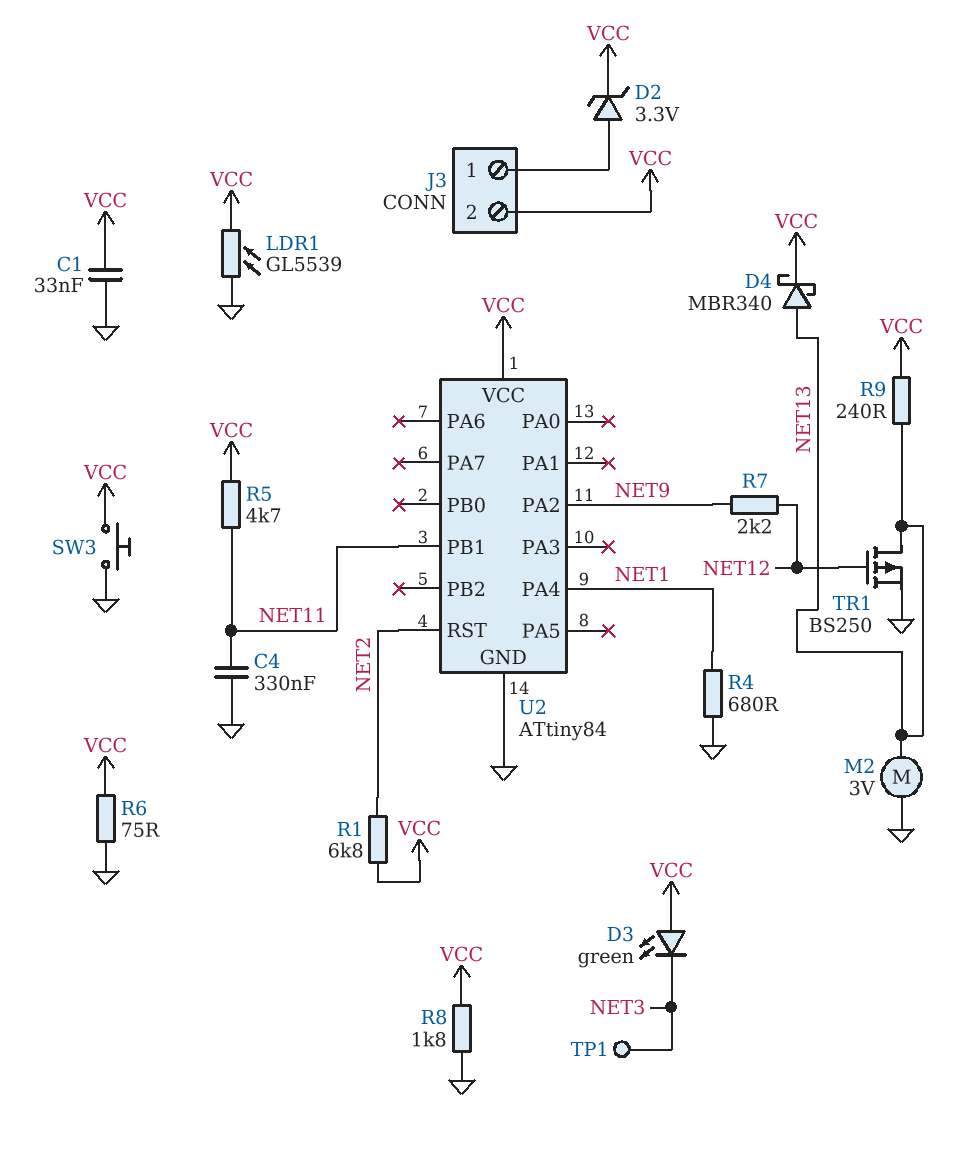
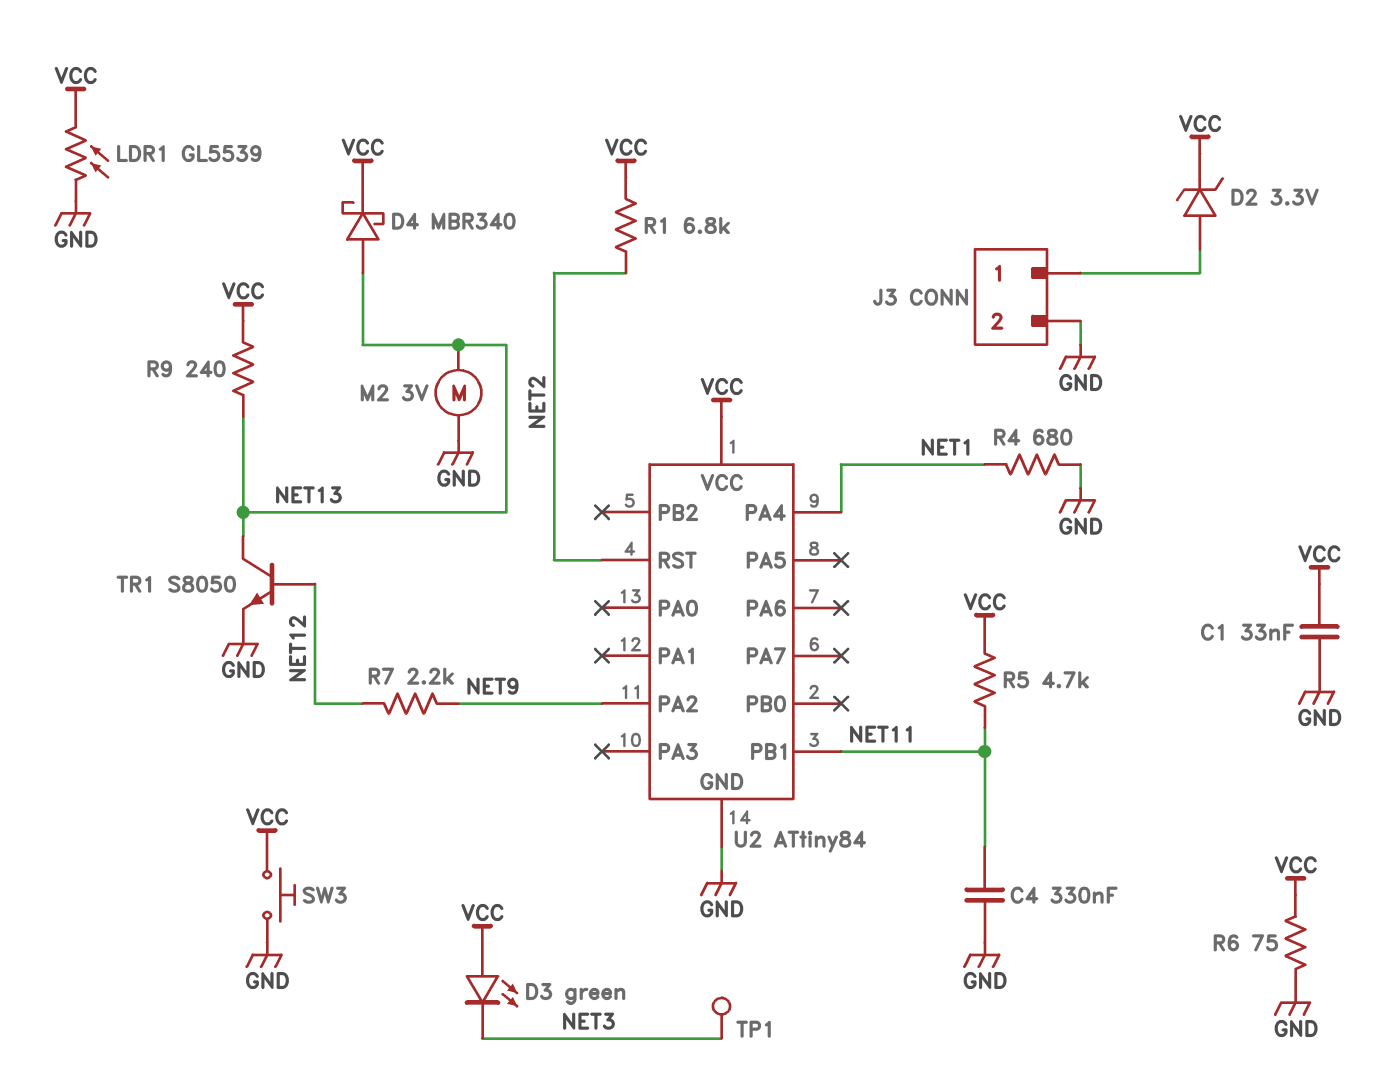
J3 pin 2: VCC -> GND
R8: 1.8k (GND, VCC) -> none
TR1: PMOS BS250 (G NET12, D NET13, S GND) -> NPN S8050 (B NET12, C NET13, E GND)

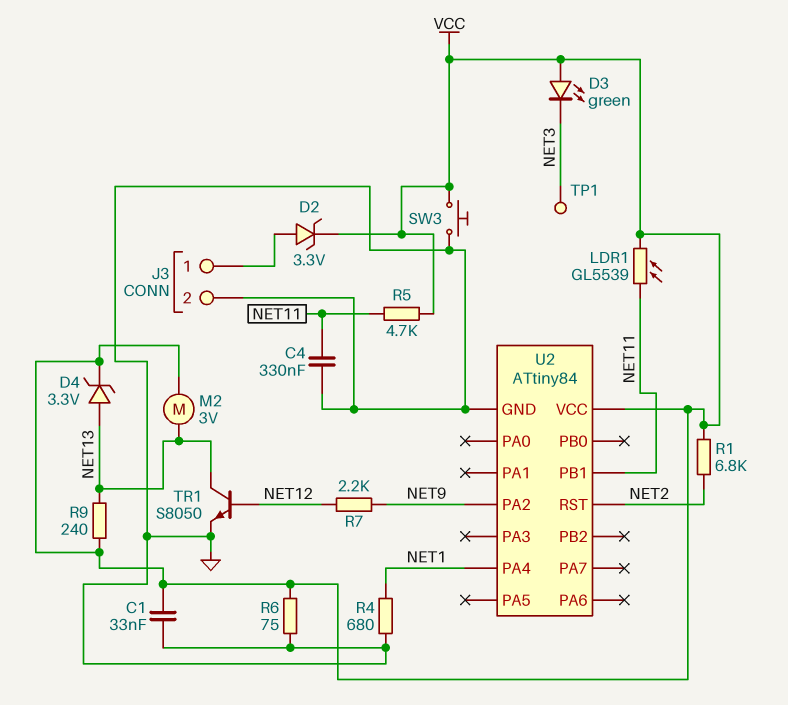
D4: schottky MBR340 (A NET13, K VCC) -> zener 3.3V (A NET13, K VCC)
LDR1: GL5539 (GND, VCC) -> GL5539 (NET11, VCC)
M2: motor 3V (GND, NET13) -> motor 3V (NET13, VCC)

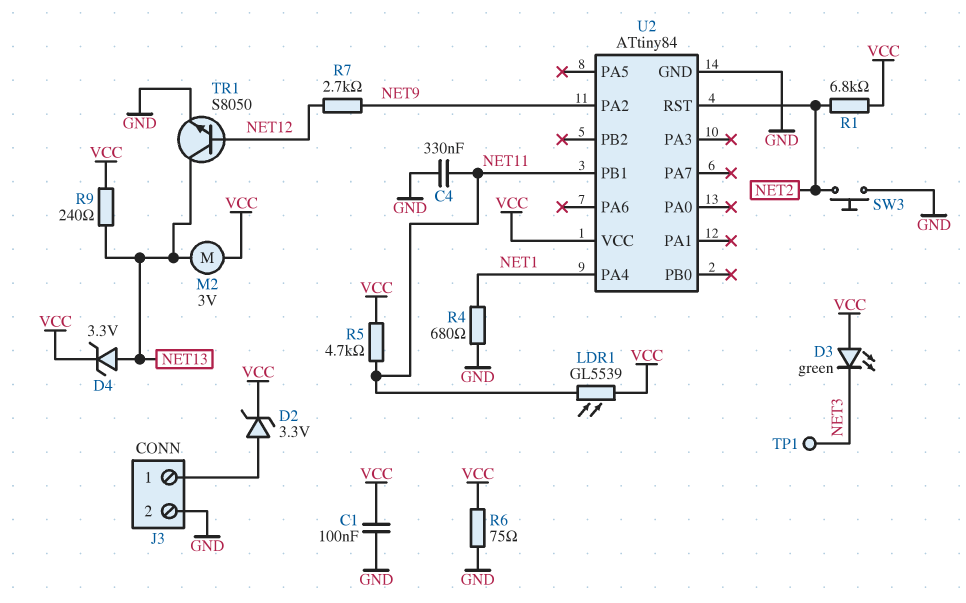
C1: 33nF (GND, VCC) -> 100nF (GND, VCC)
R7: 2.2k (NET9, NET12) -> 2.7k (NET9, NET12)
SW3: button (GND, VCC) -> button (GND, NET2)

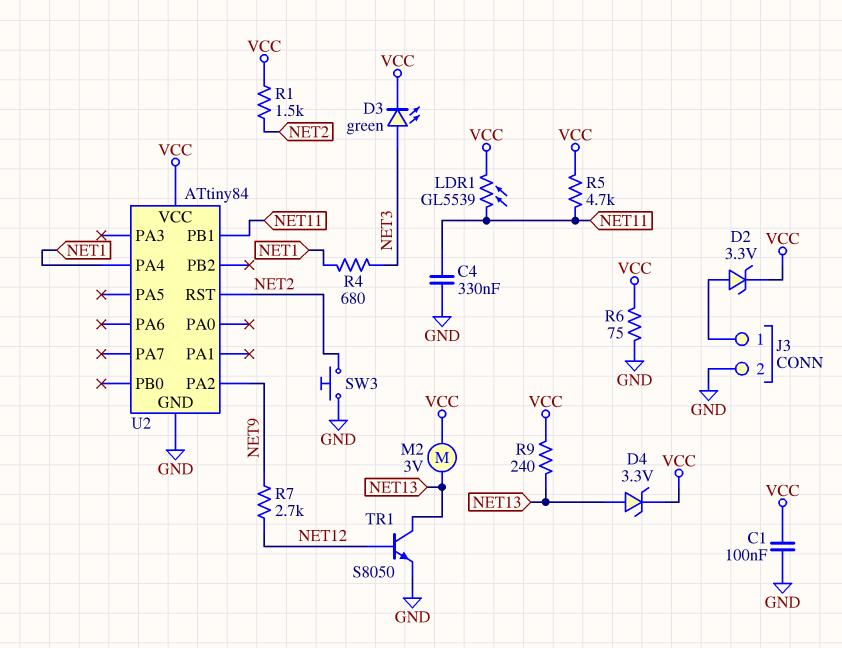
D3: LED green (A VCC, K NET3) -> LED green (A NET3, K VCC)
R1: 6.8k (NET2, VCC) -> 1.5k (NET2, VCC)
R4: 680 (GND, NET1) -> 680 (NET1, NET3)
TP1: test point (NET3) -> none

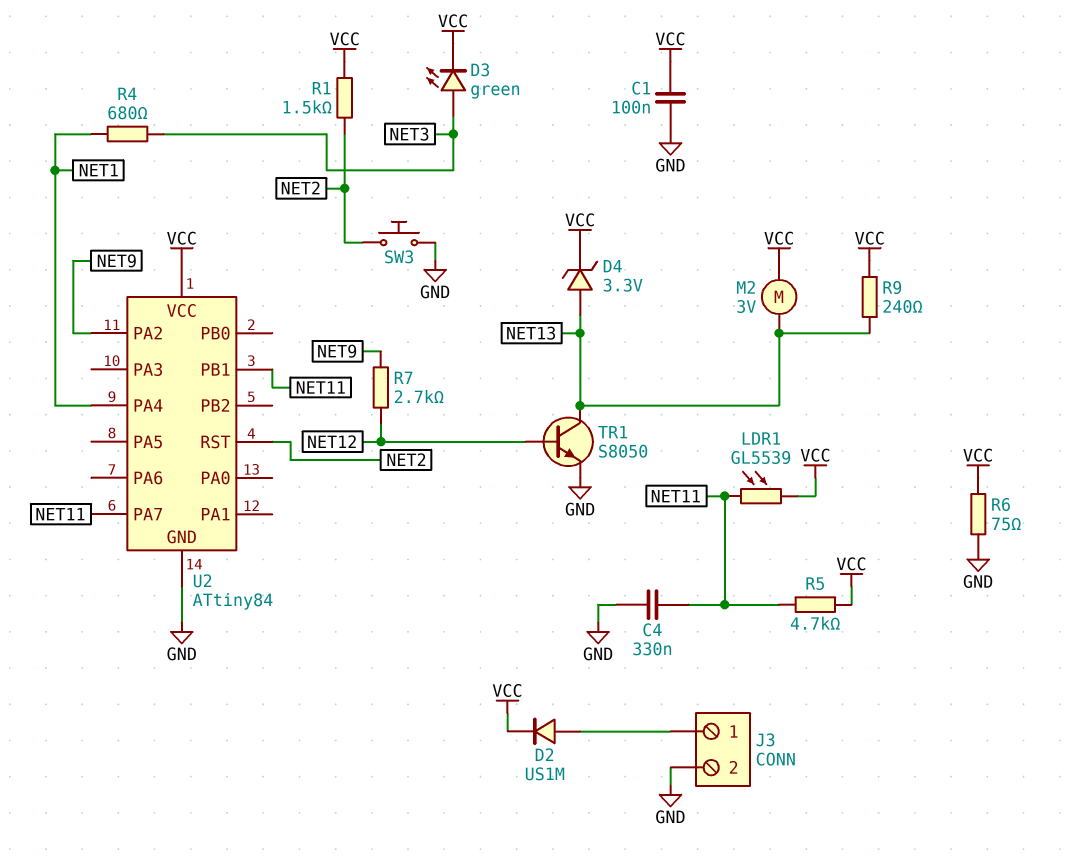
D2: zener 3.3V (A J3/1, K VCC) -> diode US1M (A J3/1, K VCC)
U2 pin PA7: none -> NET11

